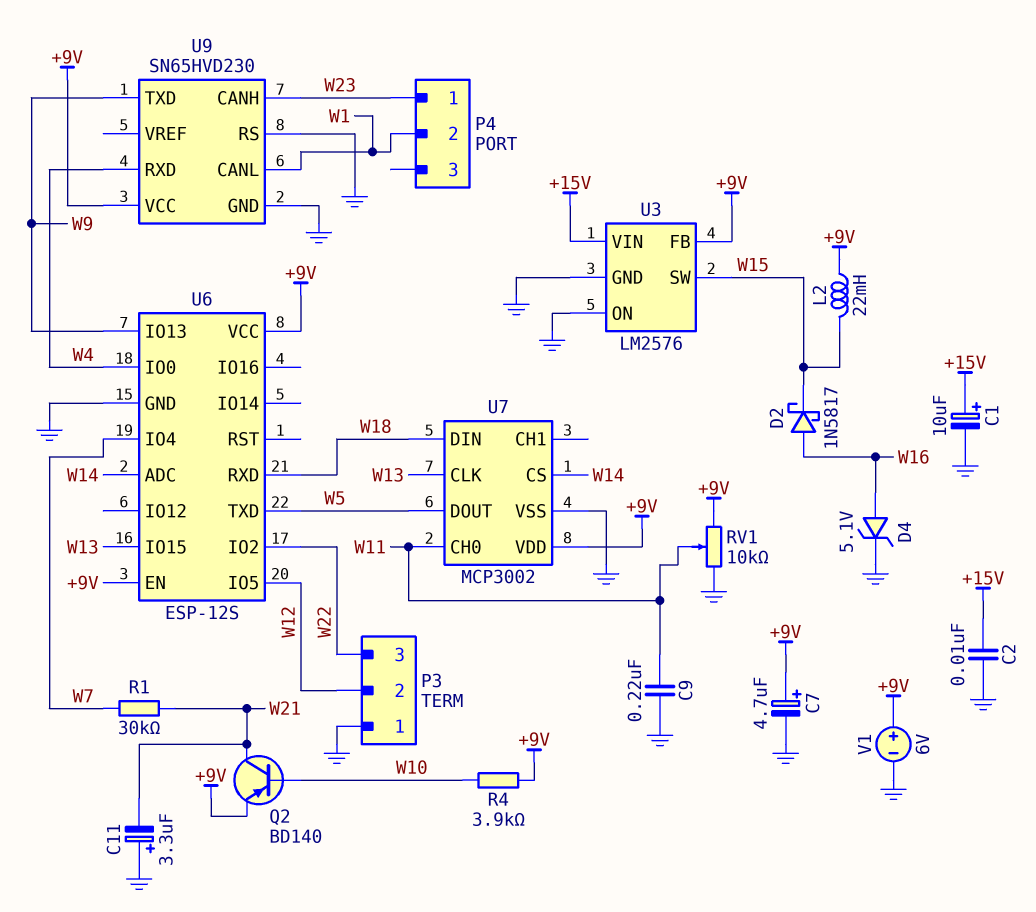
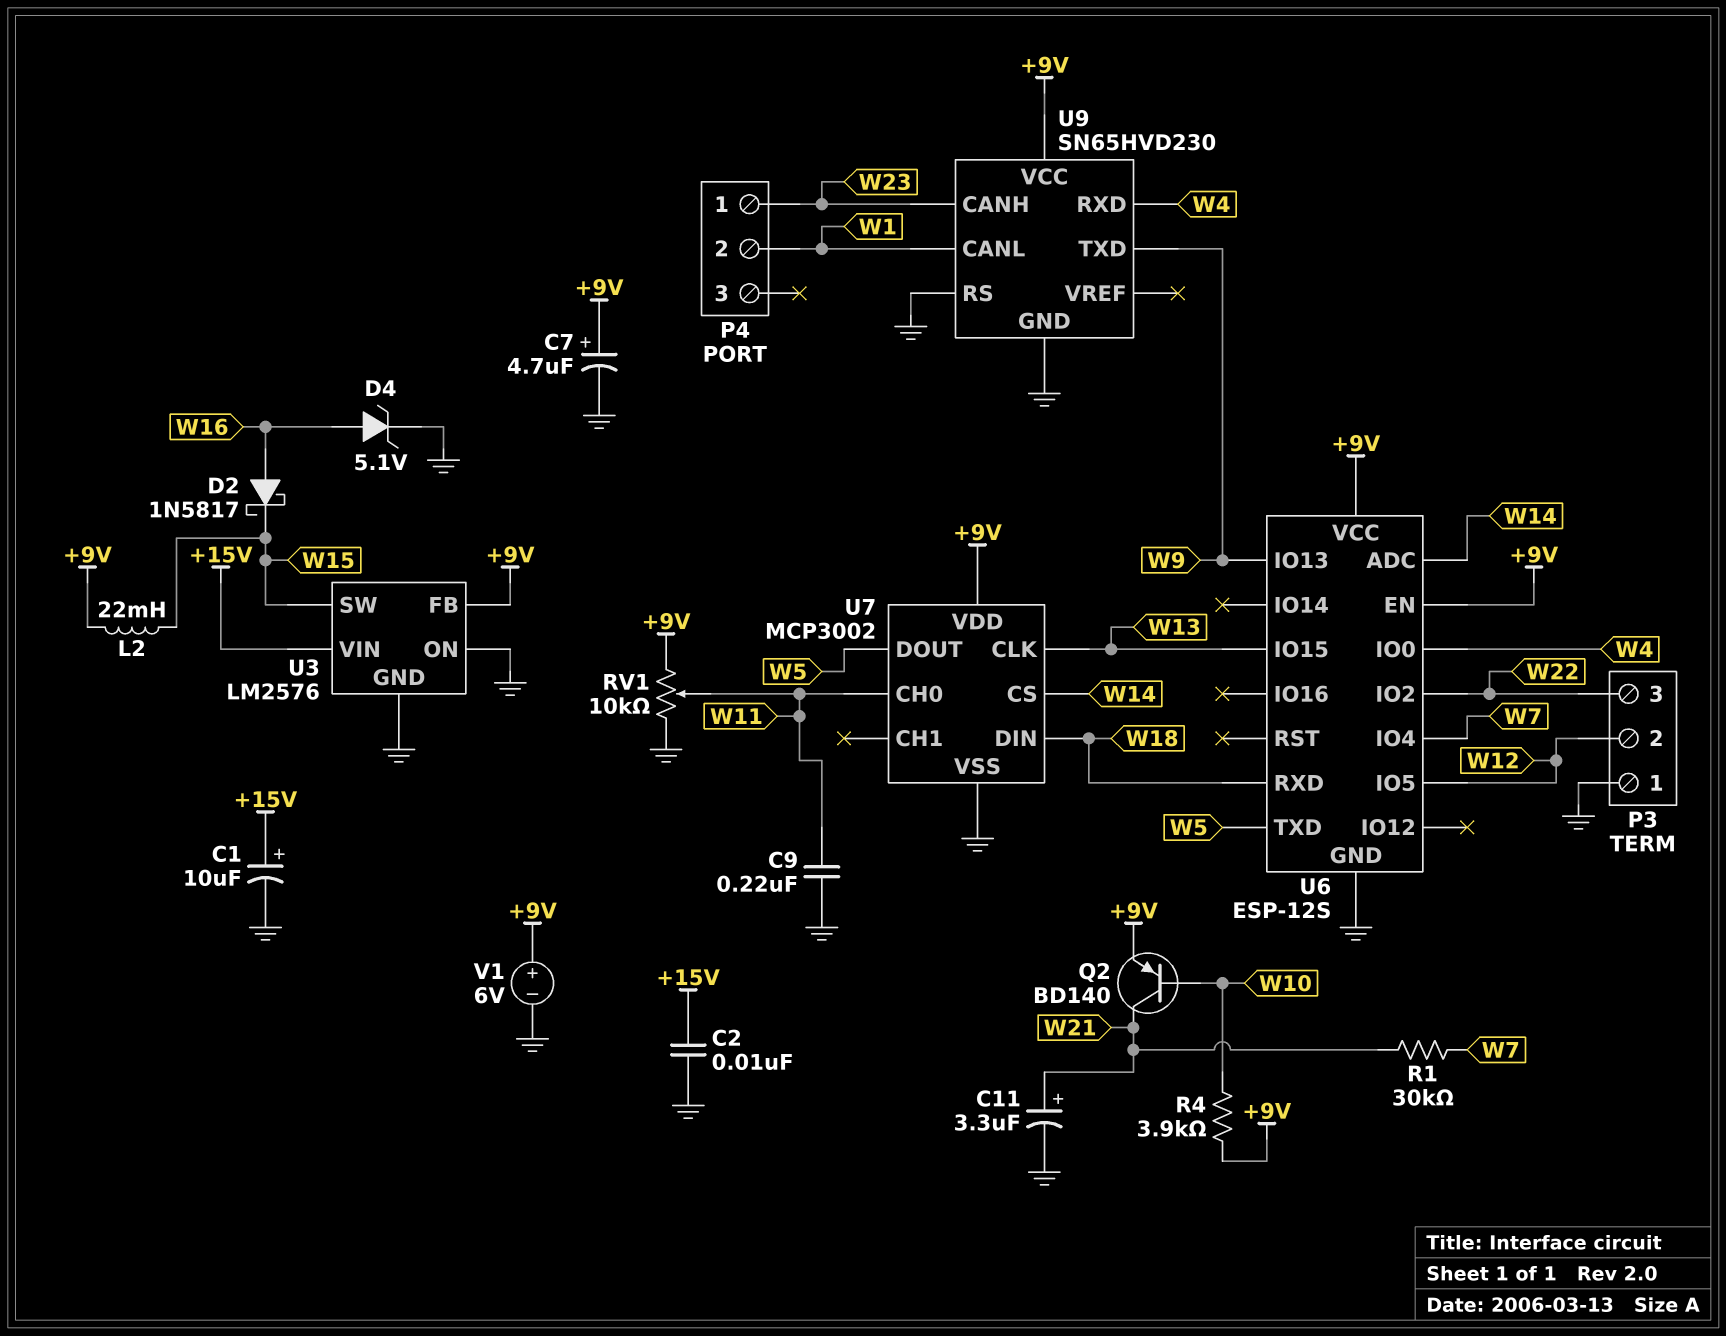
C11: 3.3uF (plus GND, minus W21) -> 3.3uF (plus W21, minus GND)

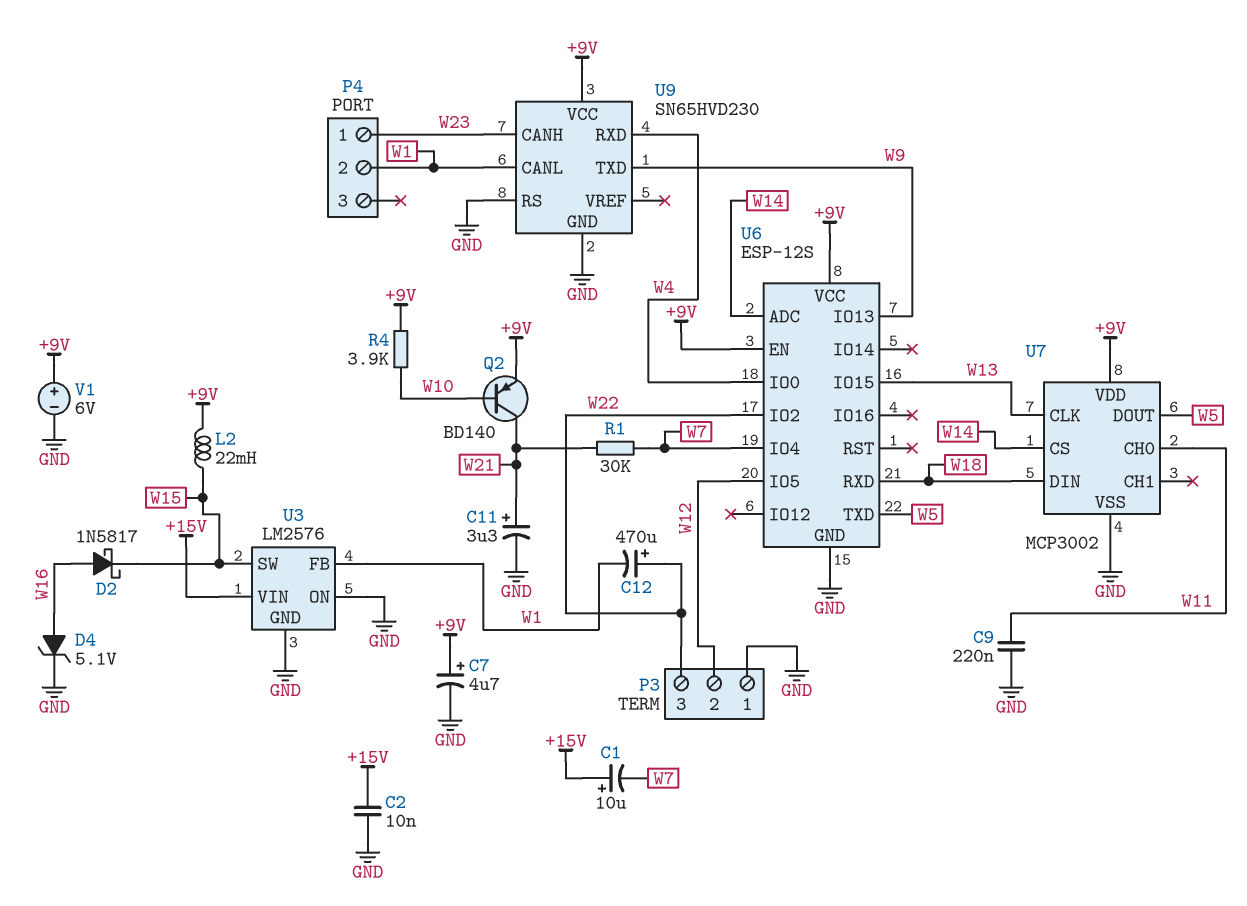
C1: 10uF (plus +15V, minus GND) -> 10uF (plus +15V, minus W7)
C12: none -> 470uF (plus W22, minus W1)
RV1: 10k (+9V, GND, wiper W11) -> none
U3 pin FB: +9V -> W1

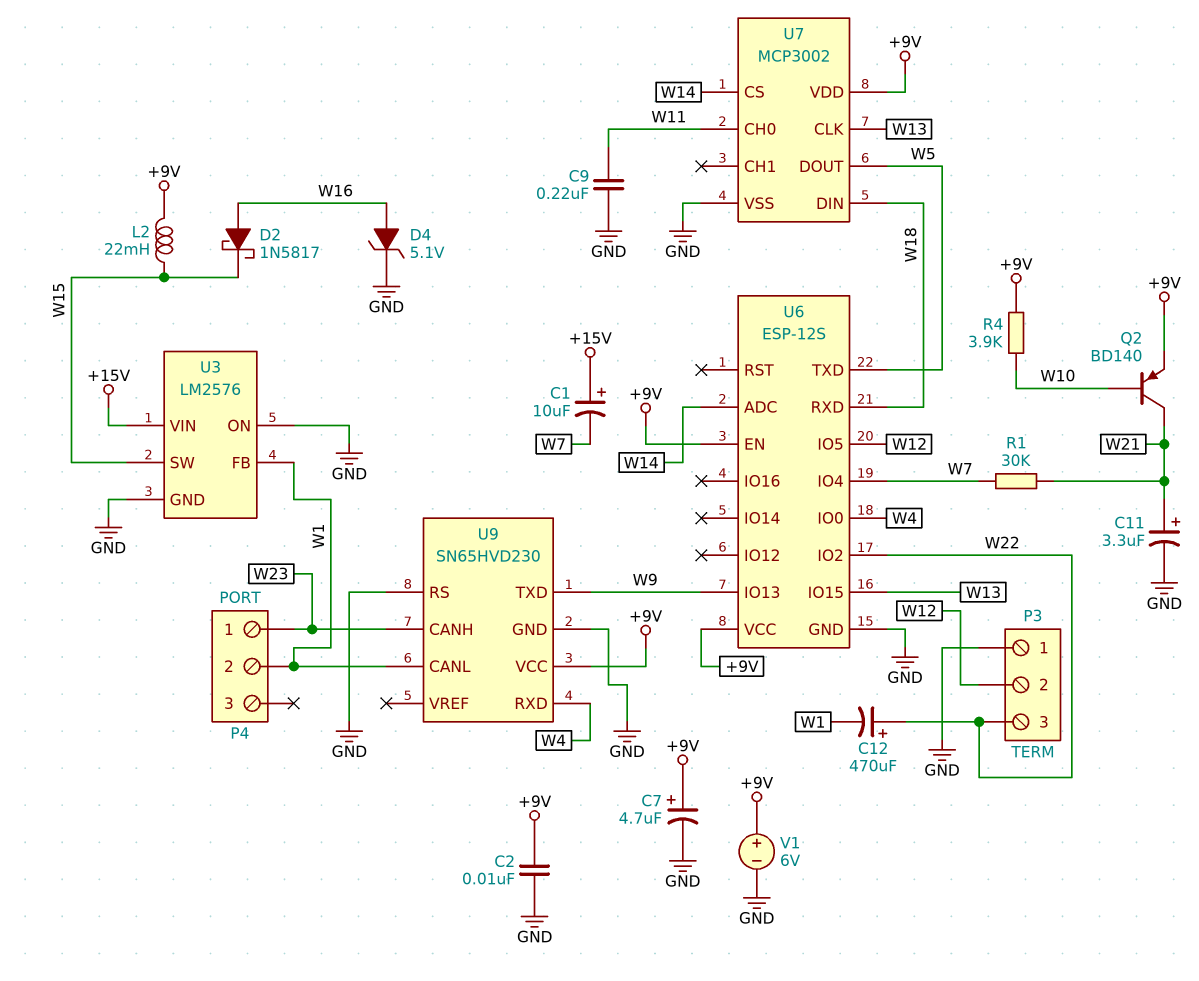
C2: 10nF (+15V, GND) -> 10nF (+9V, GND)

